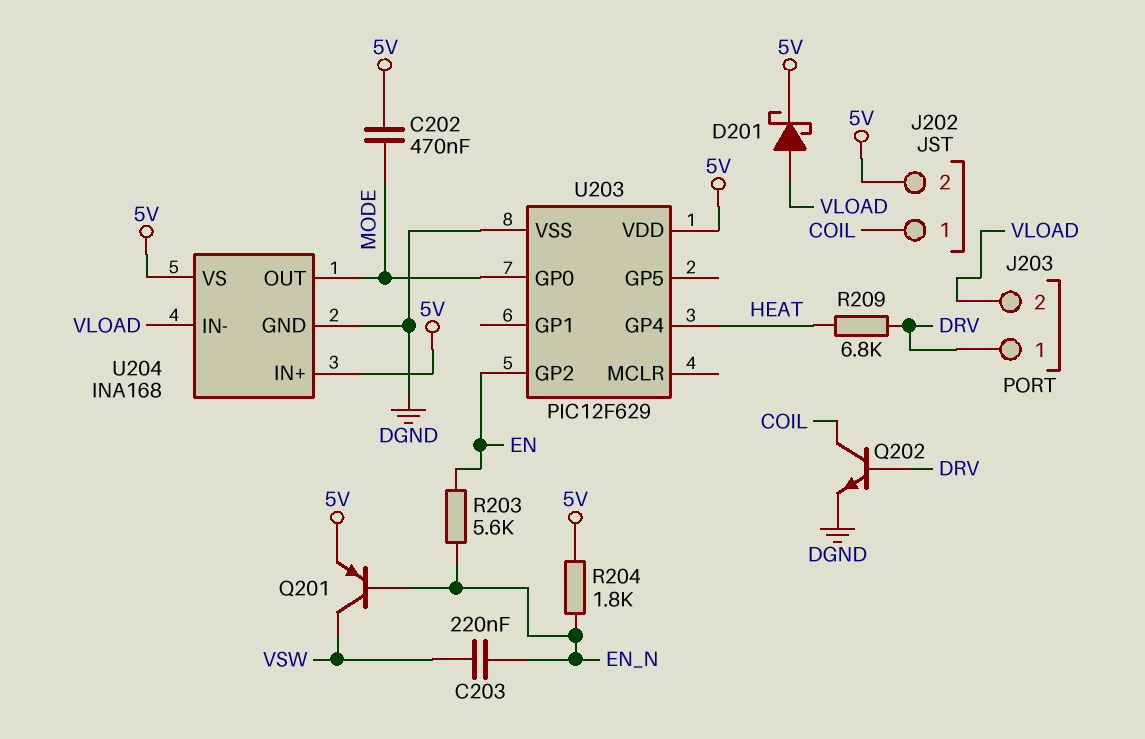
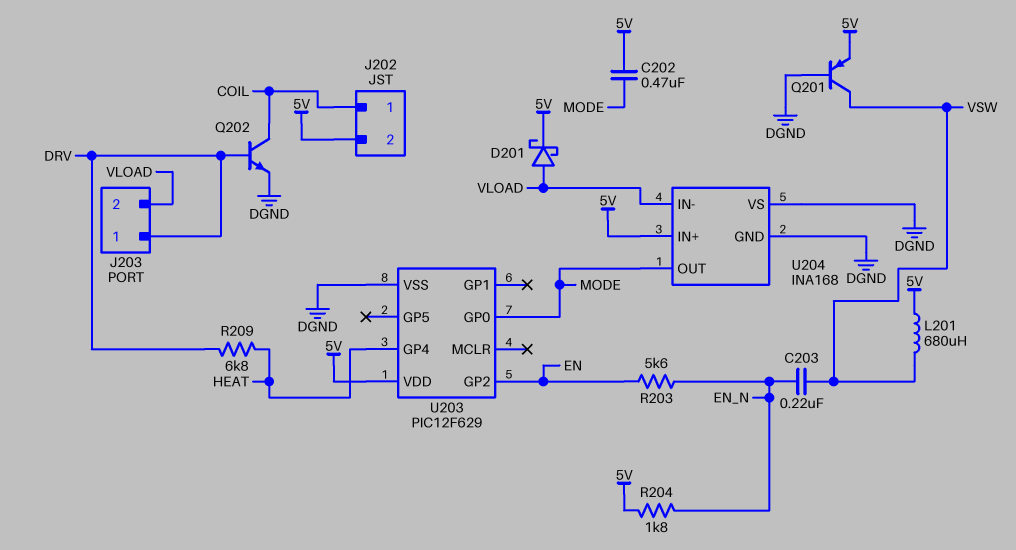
L201: none -> 680uH (5V, VSW)
Q201: PNP (B EN_N, C VSW, E 5V) -> PNP (B DGND, C VSW, E 5V)
U204 pin VS: 5V -> DGND

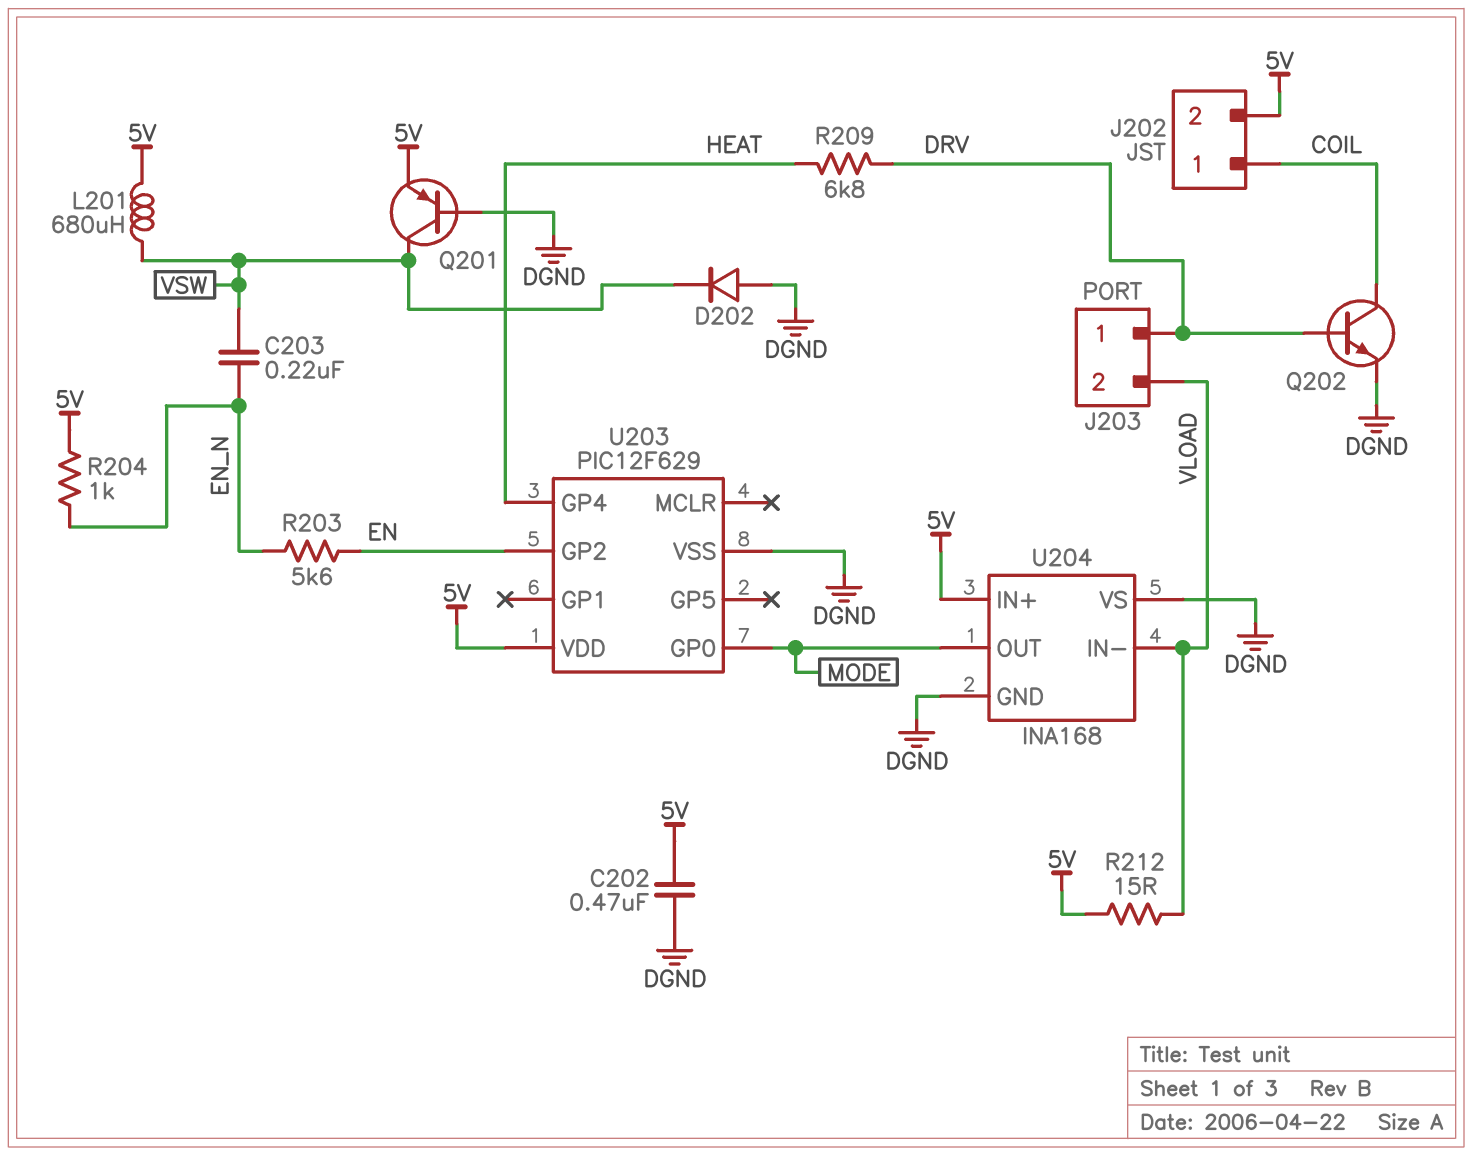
C202: 470nF (5V, MODE) -> 470nF (5V, DGND)
D201: schottky (A VLOAD, K 5V) -> none
D202: none -> diode (A DGND, K VSW)
R204: 1.8k (5V, EN_N) -> 1k (5V, EN_N)
R212: none -> 15 (5V, VLOAD)

